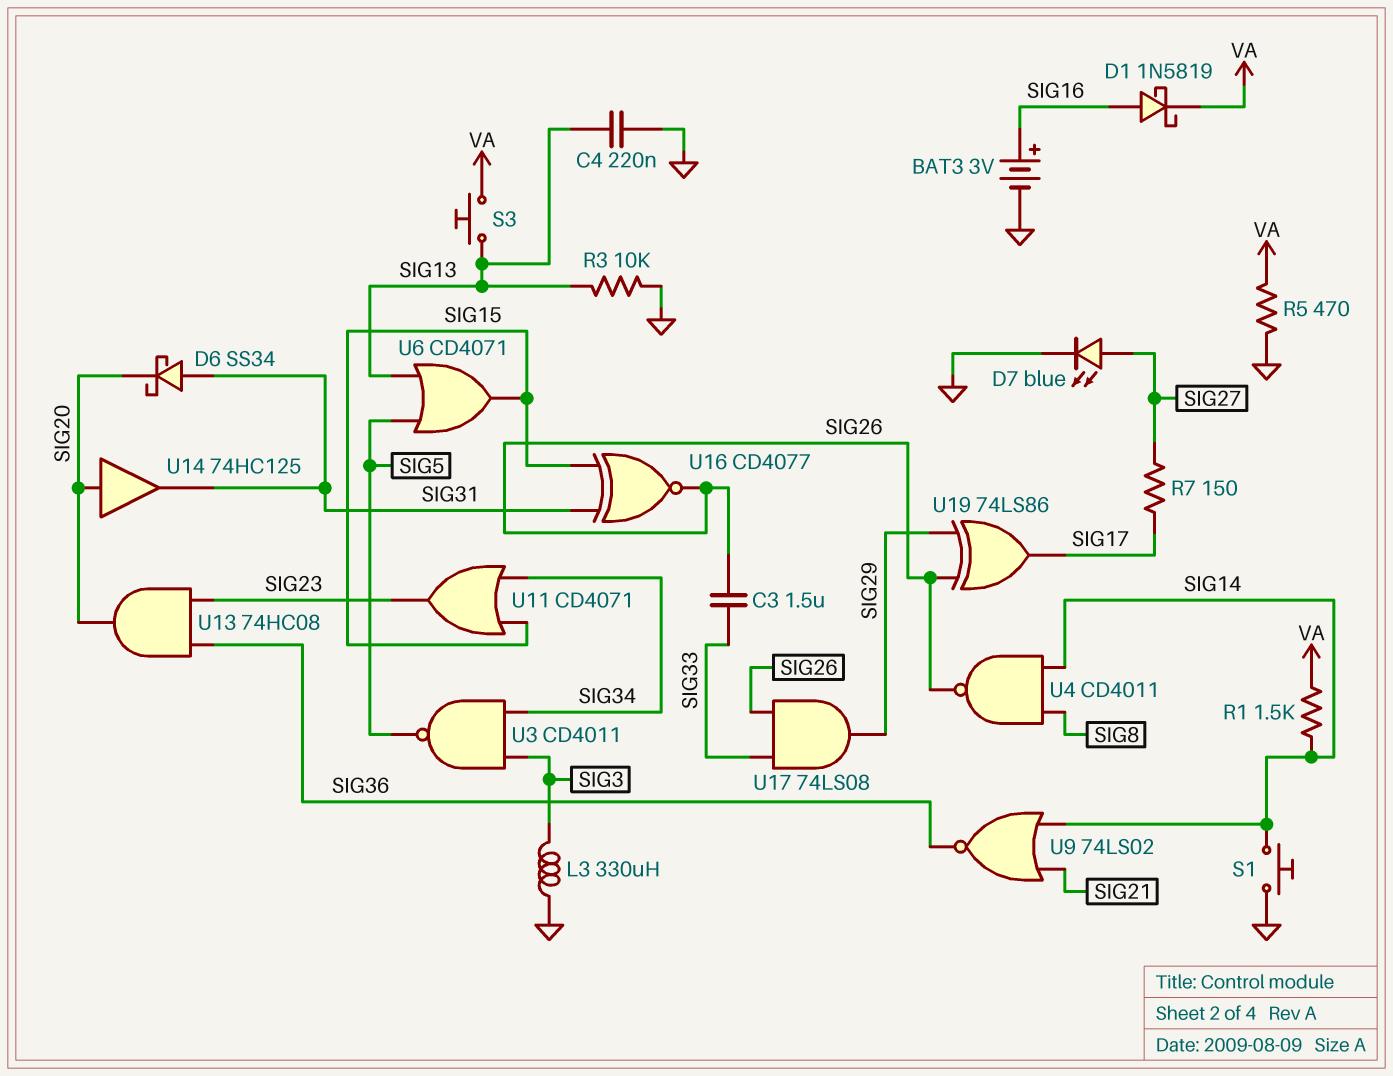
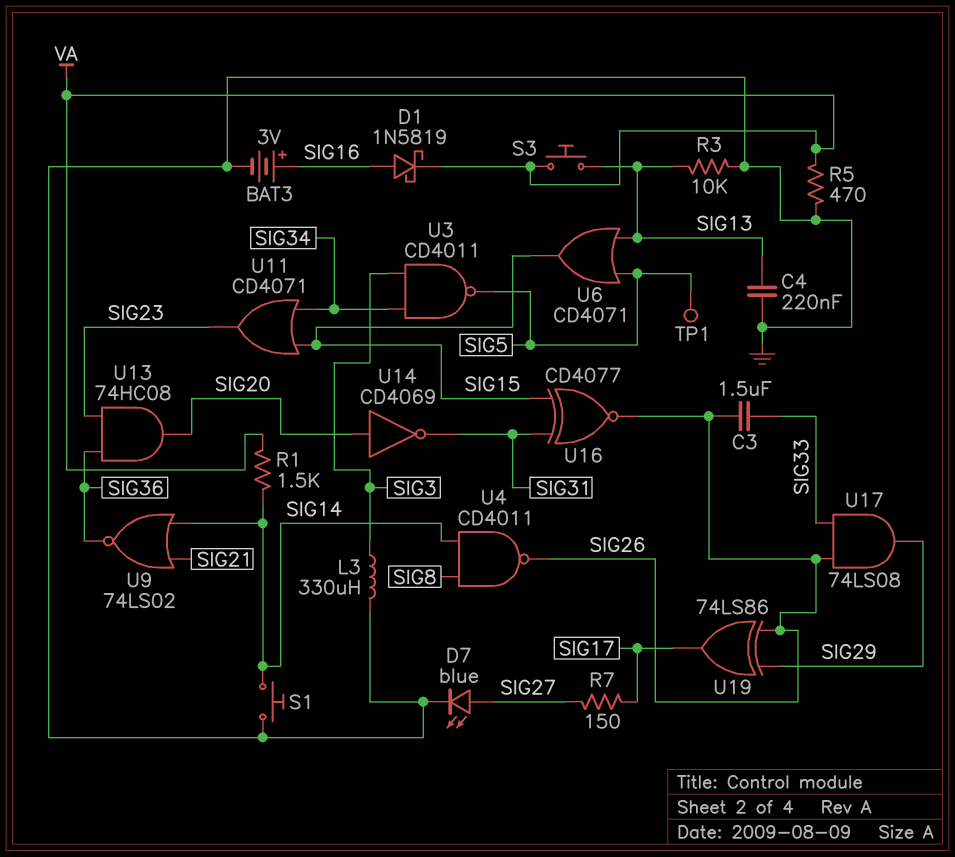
D6: schottky SS34 (A SIG31, K SIG20) -> none
TP1: none -> test point (SIG5)
U14: buffer 74HC125 (in SIG20, out SIG31) -> NOT CD4069 (in SIG20, out SIG31)

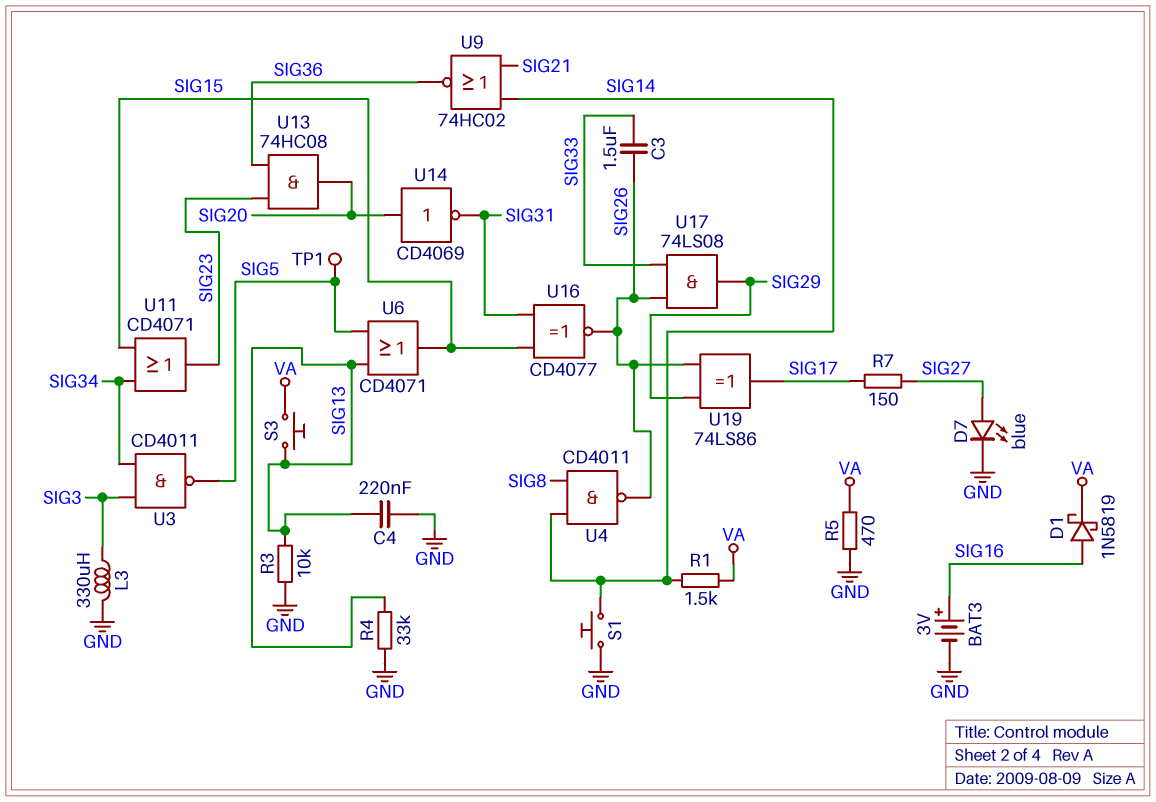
R4: none -> 33k (GND, SIG13)
U9: NOR 74LS02 (in SIG14, in SIG21, out SIG36) -> NOR 74HC02 (in SIG14, in SIG21, out SIG36)

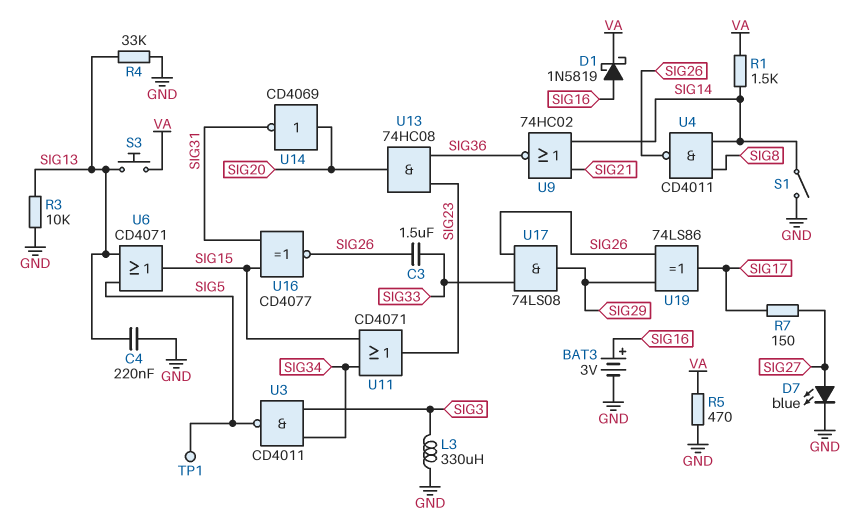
S1: button (GND, SIG14) -> switch (GND, SIG14)

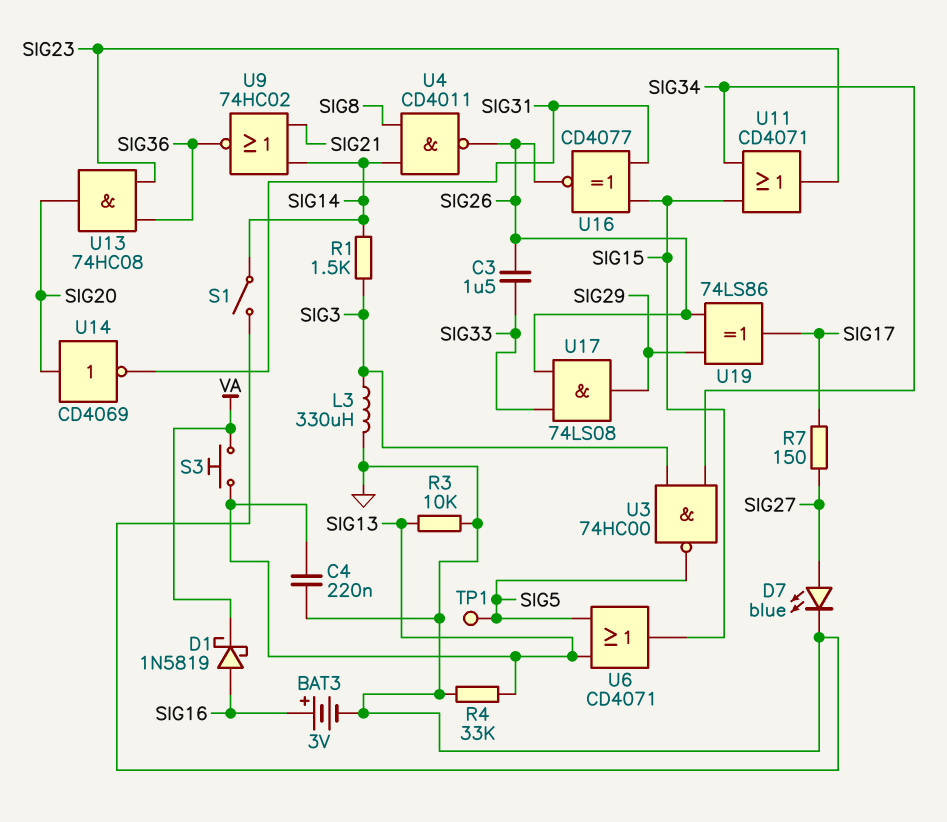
R1: 1.5k (SIG14, VA) -> 1.5k (SIG3, SIG14)
R5: 470 (GND, VA) -> none
U3: NAND CD4011 (in SIG3, in SIG34, out SIG5) -> NAND 74HC00 (in SIG3, in SIG34, out SIG5)

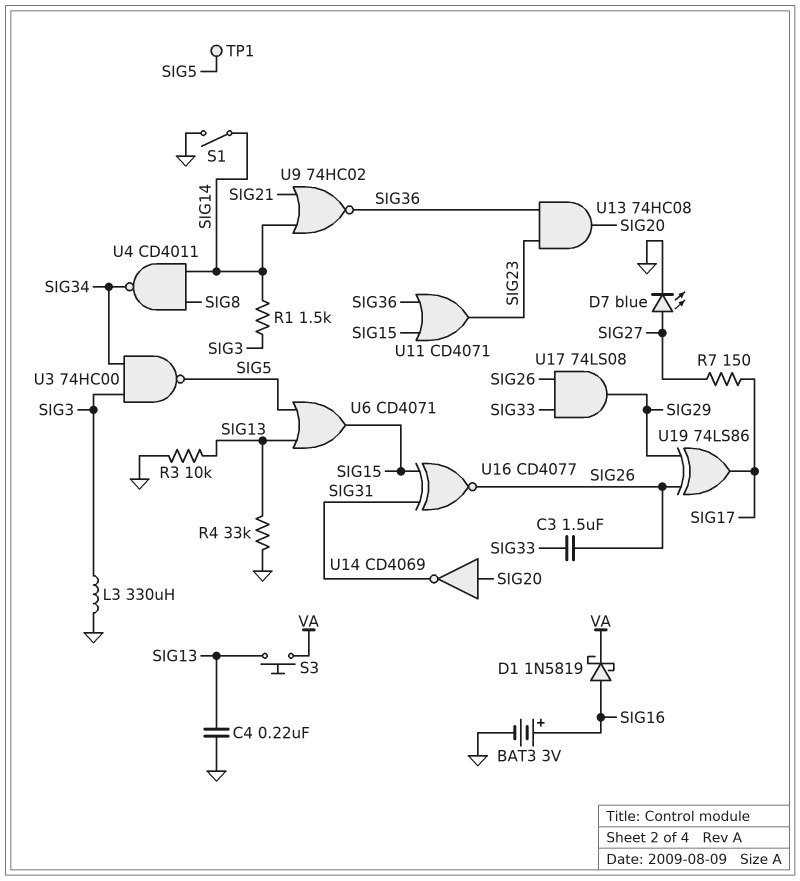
U4: NAND CD4011 (in SIG8, in SIG14, out SIG26) -> NAND CD4011 (in SIG8, in SIG14, out SIG34)
U11: OR CD4071 (in SIG15, in SIG34, out SIG23) -> OR CD4071 (in SIG15, in SIG36, out SIG23)

